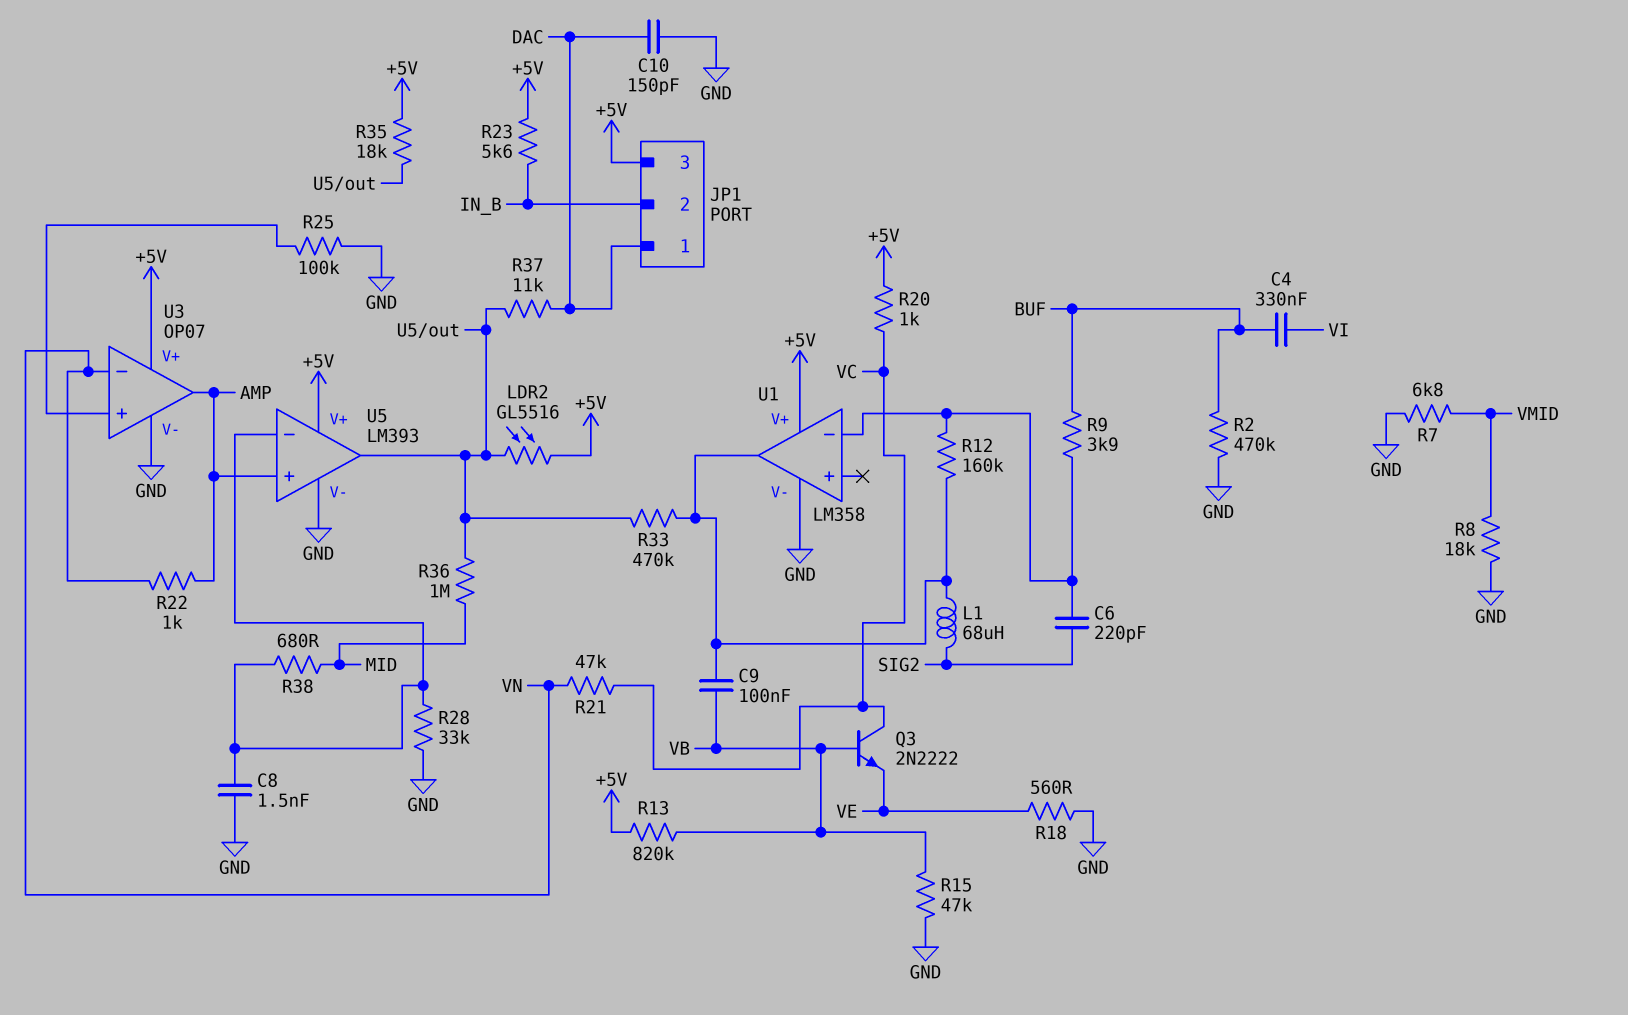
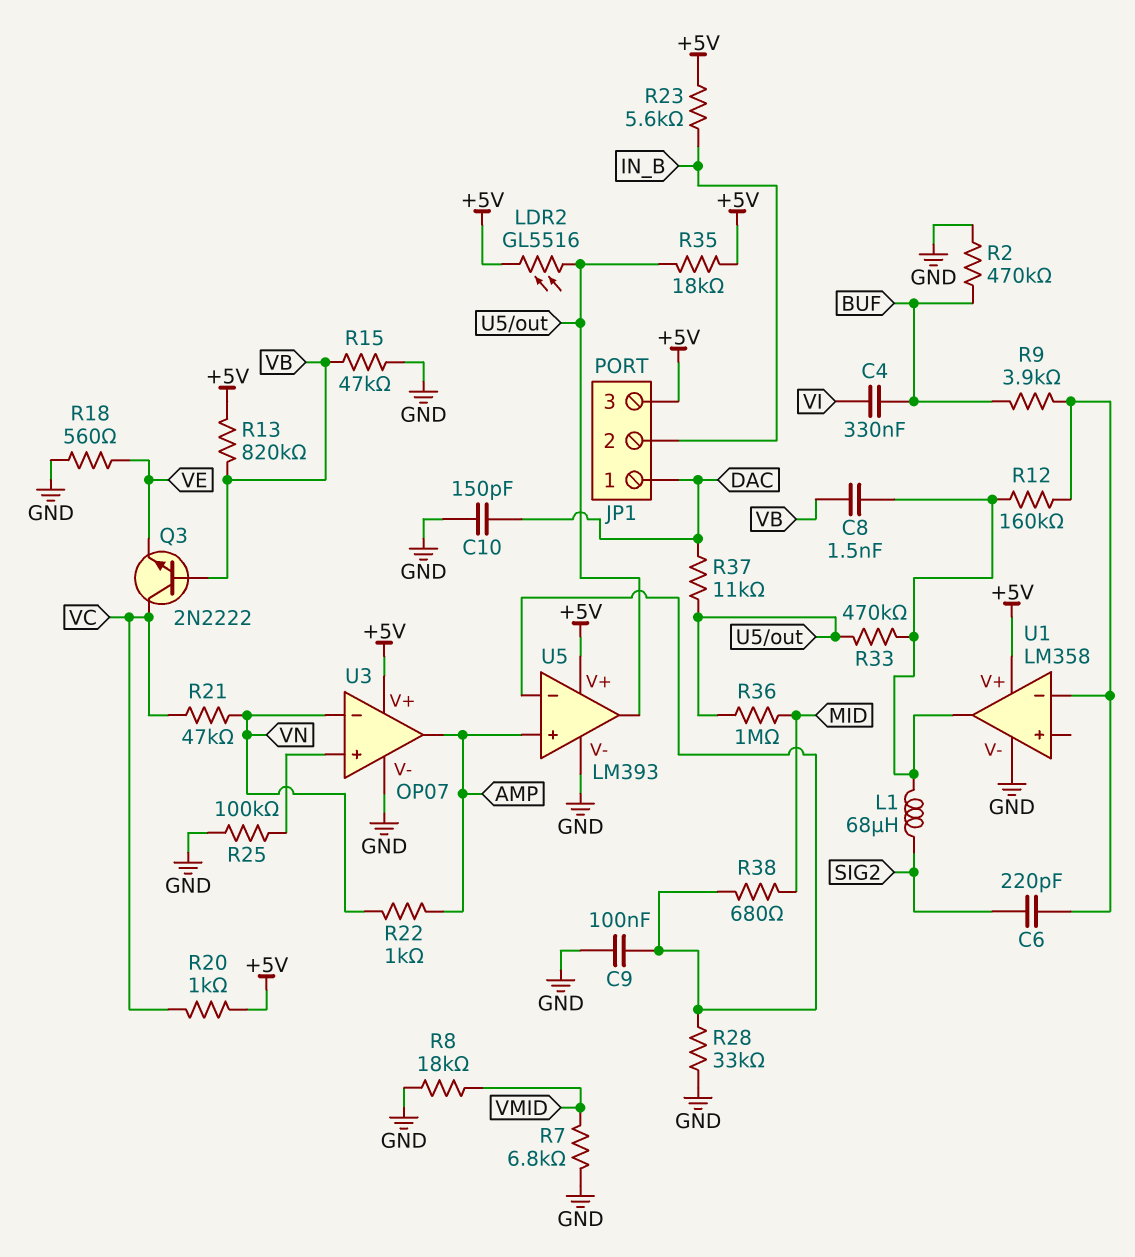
C8: 1.5nF (GND, U5/in-) -> 1.5nF (U1/out, VB)
C9: 100nF (U1/out, VB) -> 100nF (GND, U5/in-)

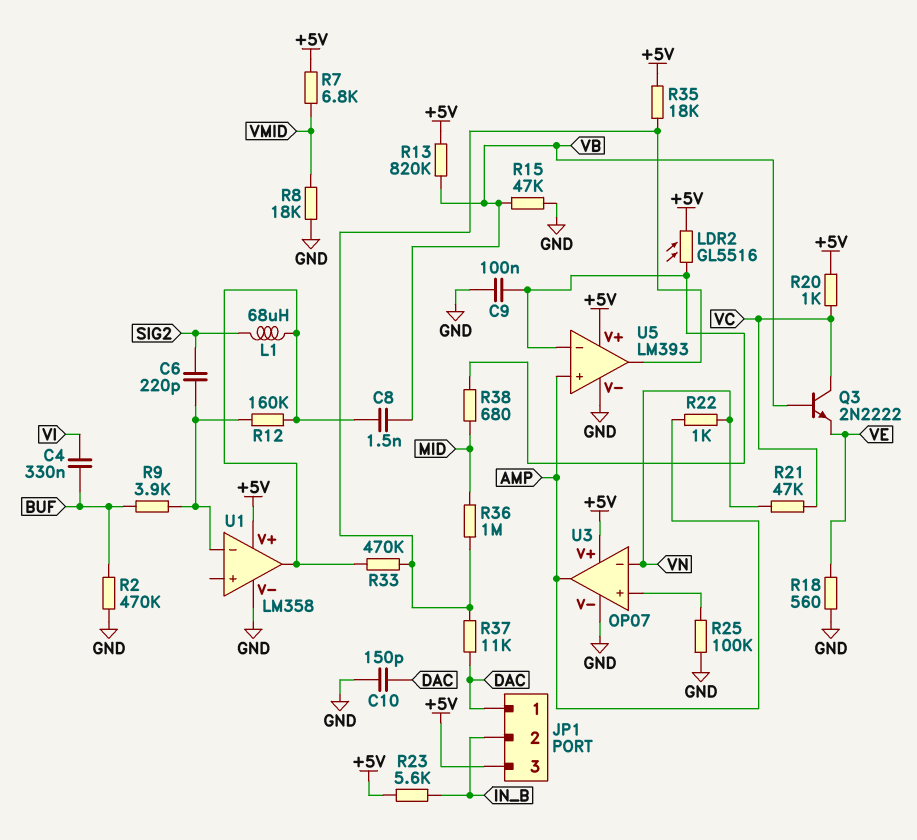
LDR2: GL5516 (+5V, U5/out) -> GL5516 (+5V, U5/in-)
R7: 6.8k (GND, VMID) -> 6.8k (+5V, VMID)
R28: 33k (GND, U5/in-) -> none

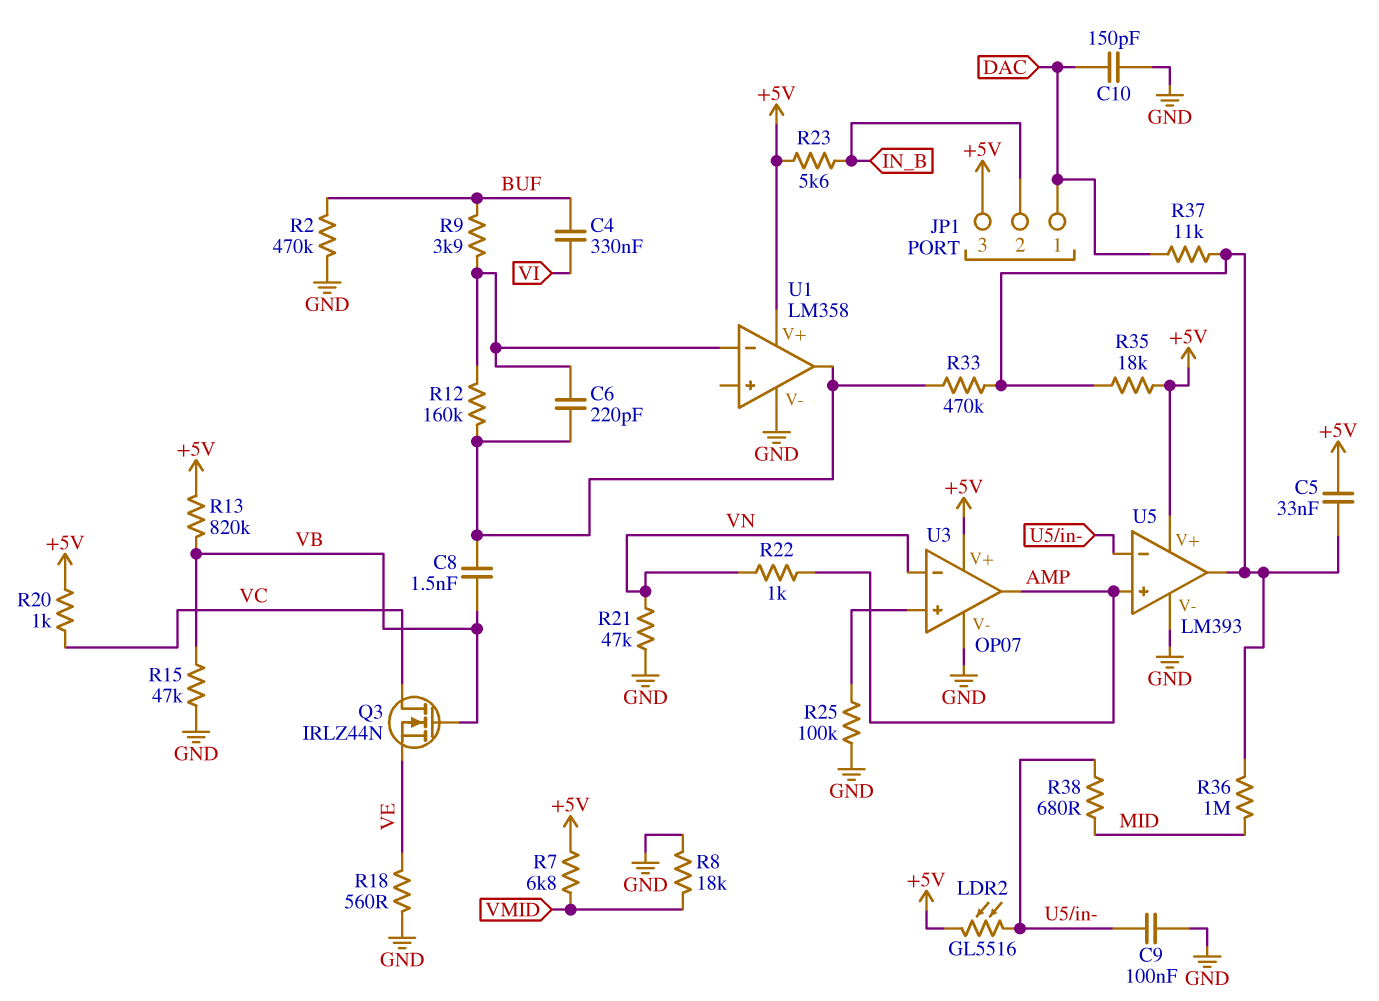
C5: none -> 33nF (+5V, U5/out)
C6: 220pF (SIG2, U1/in-) -> 220pF (U1/in-, U1/out)
L1: 68uH (SIG2, U1/out) -> none
Q3: NPN 2N2222 (B VB, C VC, E VE) -> NMOS IRLZ44N (G VB, D VC, S VE)
R21: 47k (VC, VN) -> 47k (GND, VN)

